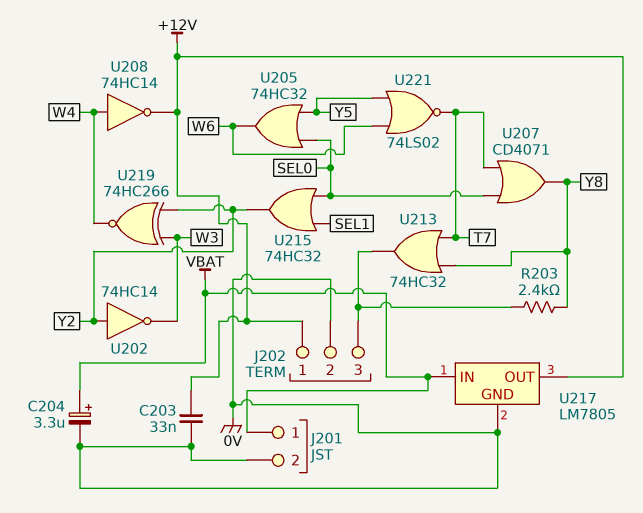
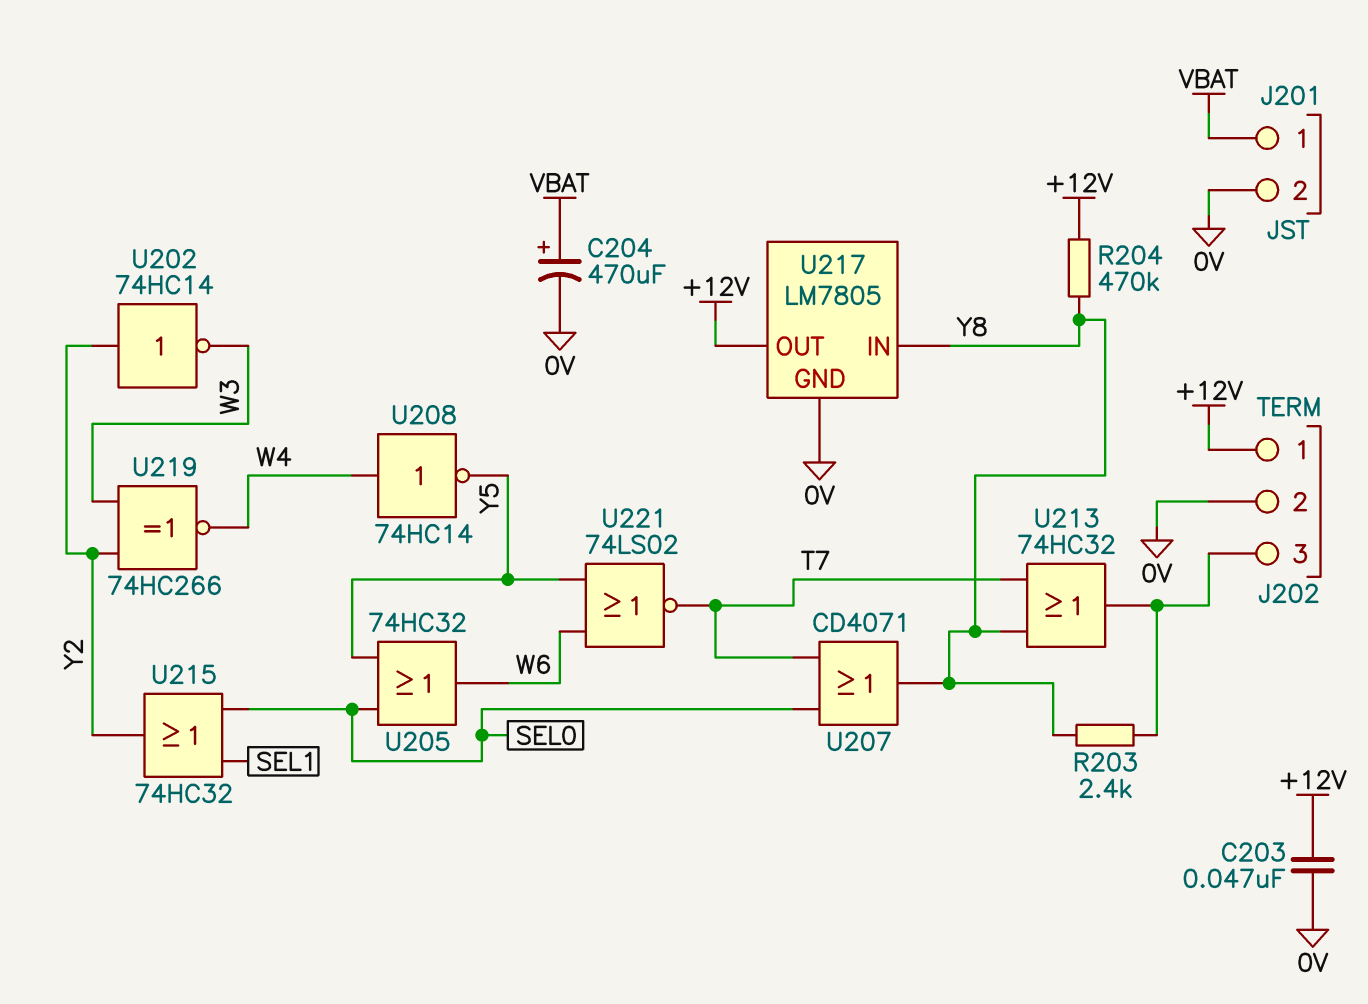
C203: 33nF (+12V, 0V) -> 47nF (+12V, 0V)
C204: 3.3uF (plus VBAT, minus 0V) -> 470uF (plus VBAT, minus 0V)
R204: none -> 470k (+12V, Y8)
U208: NOT 74HC14 (in W4, out +12V) -> NOT 74HC14 (in W4, out Y5)
U217 pin IN: VBAT -> Y8

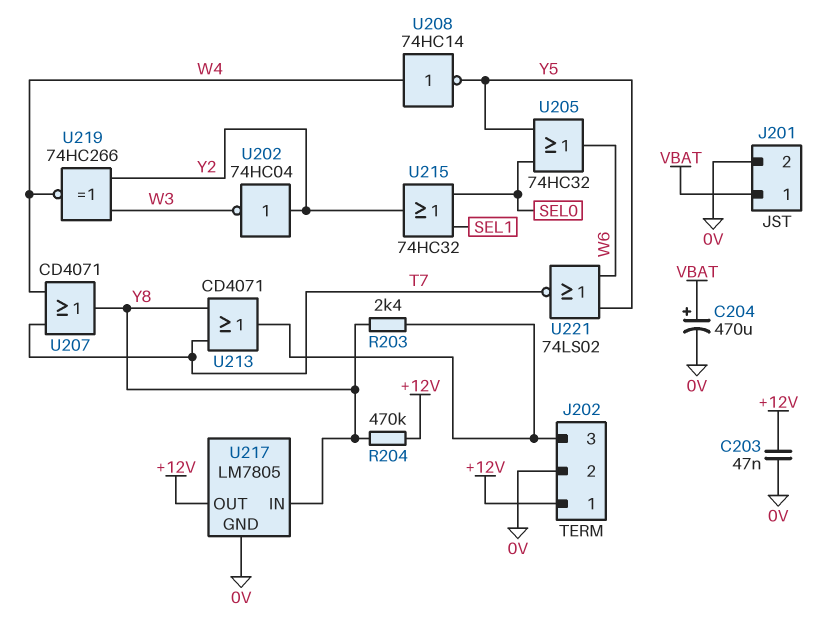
U202: NOT 74HC14 (in Y2, out W3) -> NOT 74HC04 (in Y2, out W3)
U207: OR CD4071 (in SEL0, in T7, out Y8) -> OR CD4071 (in T7, in W4, out Y8)
U213: OR 74HC32 (in T7, in Y8, out J202/3) -> OR CD4071 (in T7, in Y8, out J202/3)

